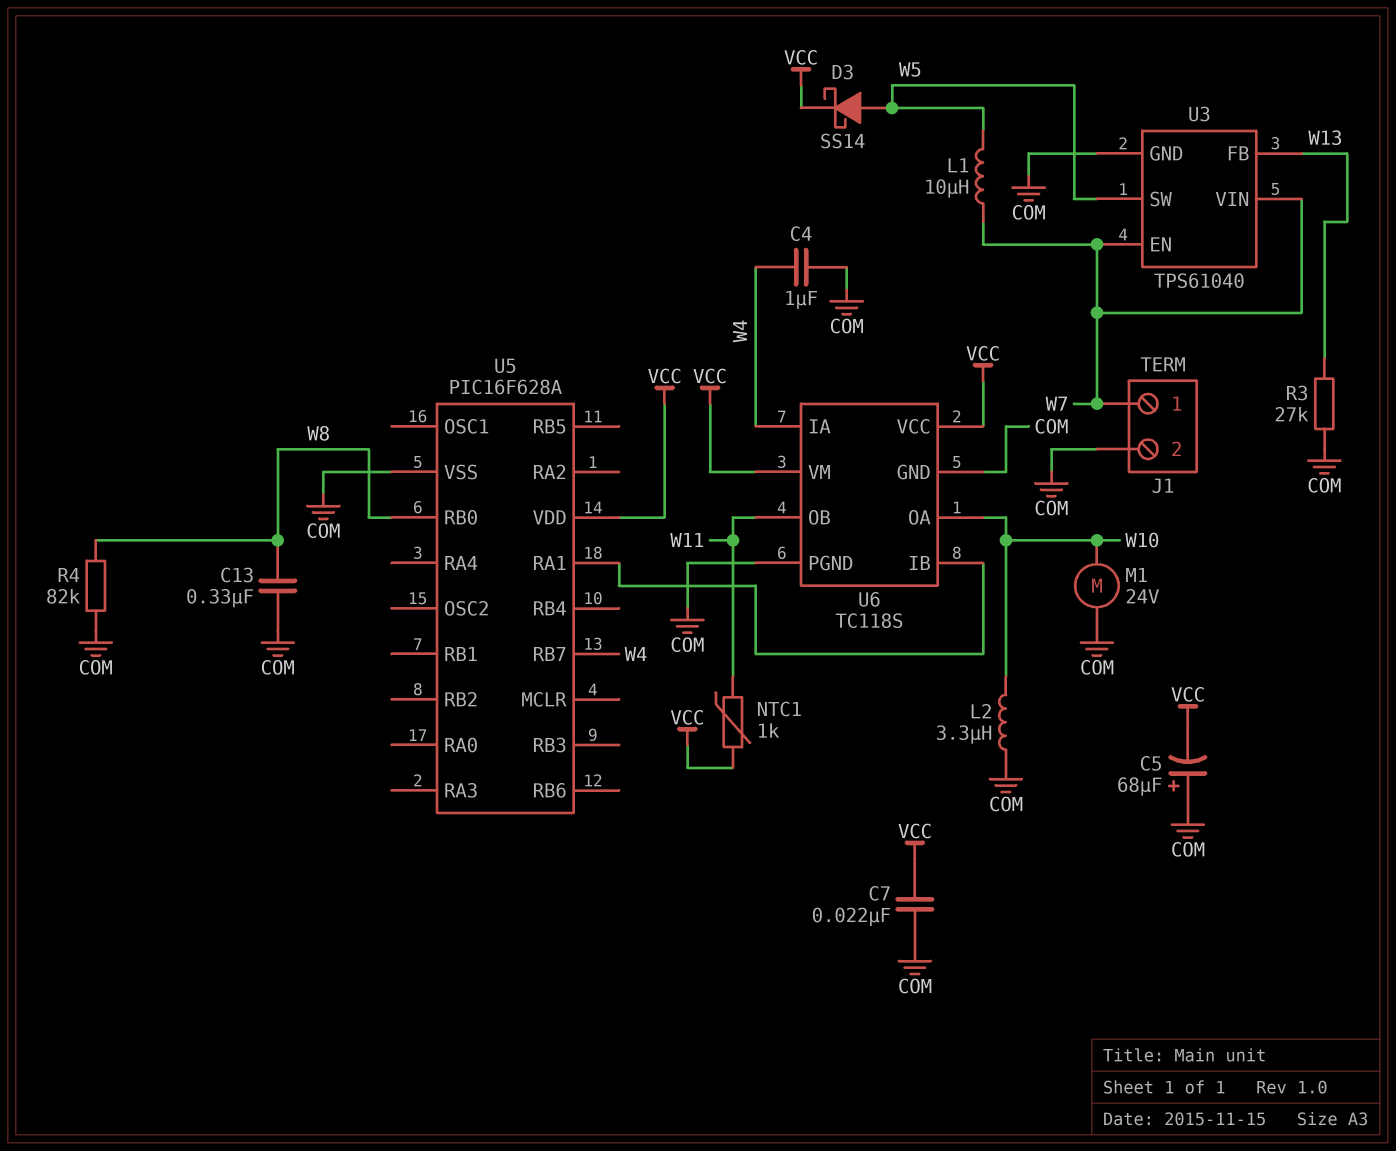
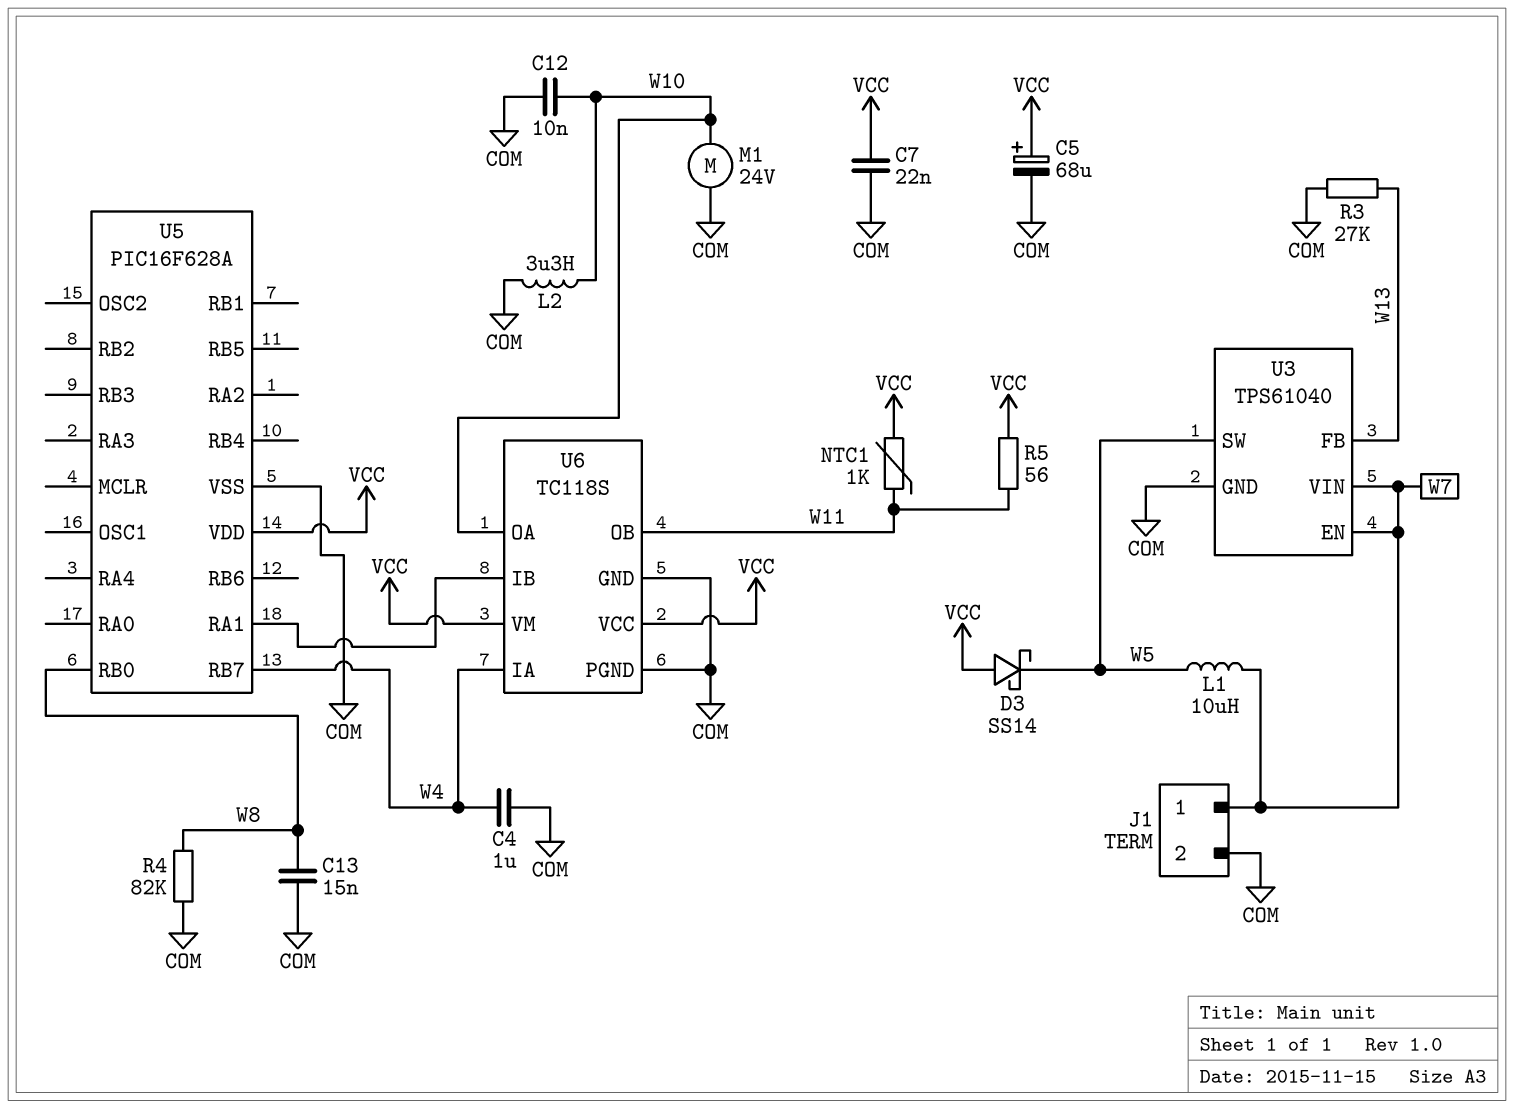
C5: 68uF (plus COM, minus VCC) -> 68uF (plus VCC, minus COM)
C12: none -> 10nF (COM, W10)
C13: 330nF (COM, W8) -> 15nF (COM, W8)
D3: schottky SS14 (A W5, K VCC) -> schottky SS14 (A VCC, K W5)
R5: none -> 56 (VCC, W11)

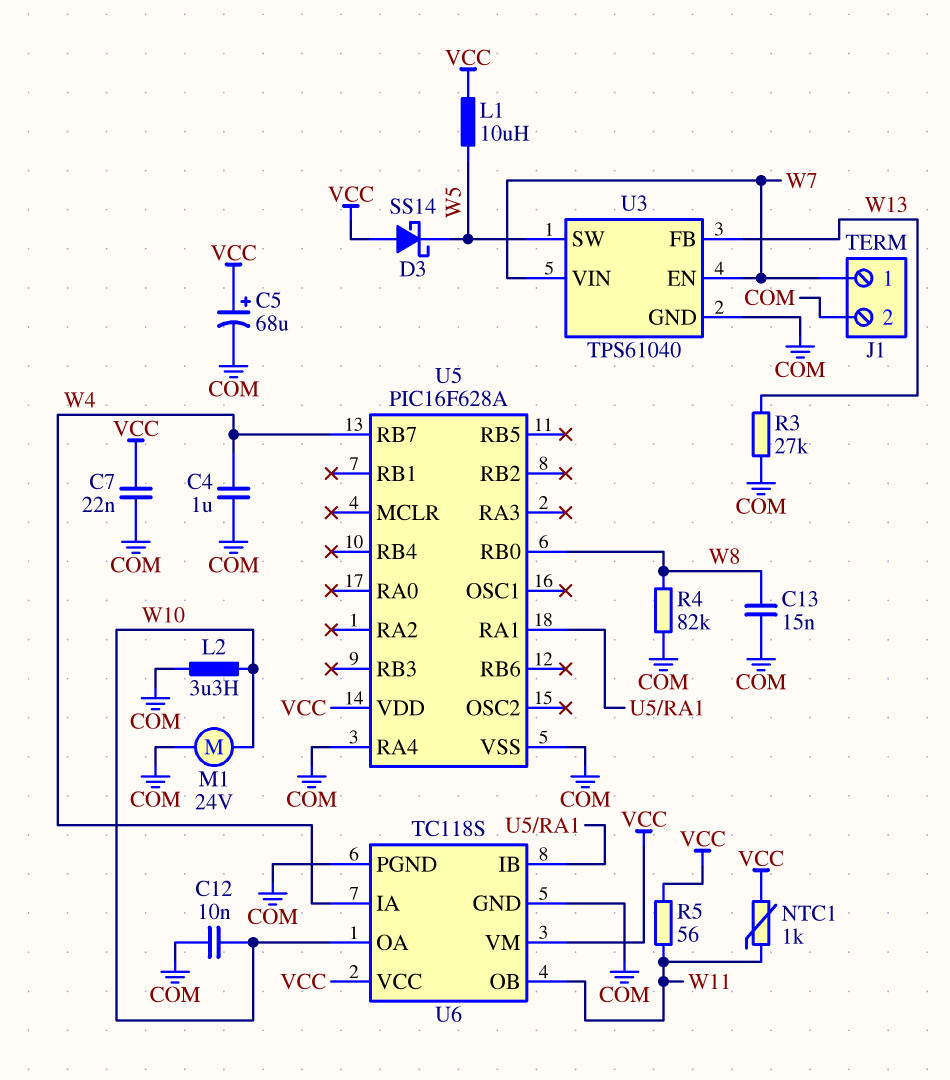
L1: 10uH (W5, W7) -> 10uH (VCC, W5)
U5 pin RA4: none -> COM

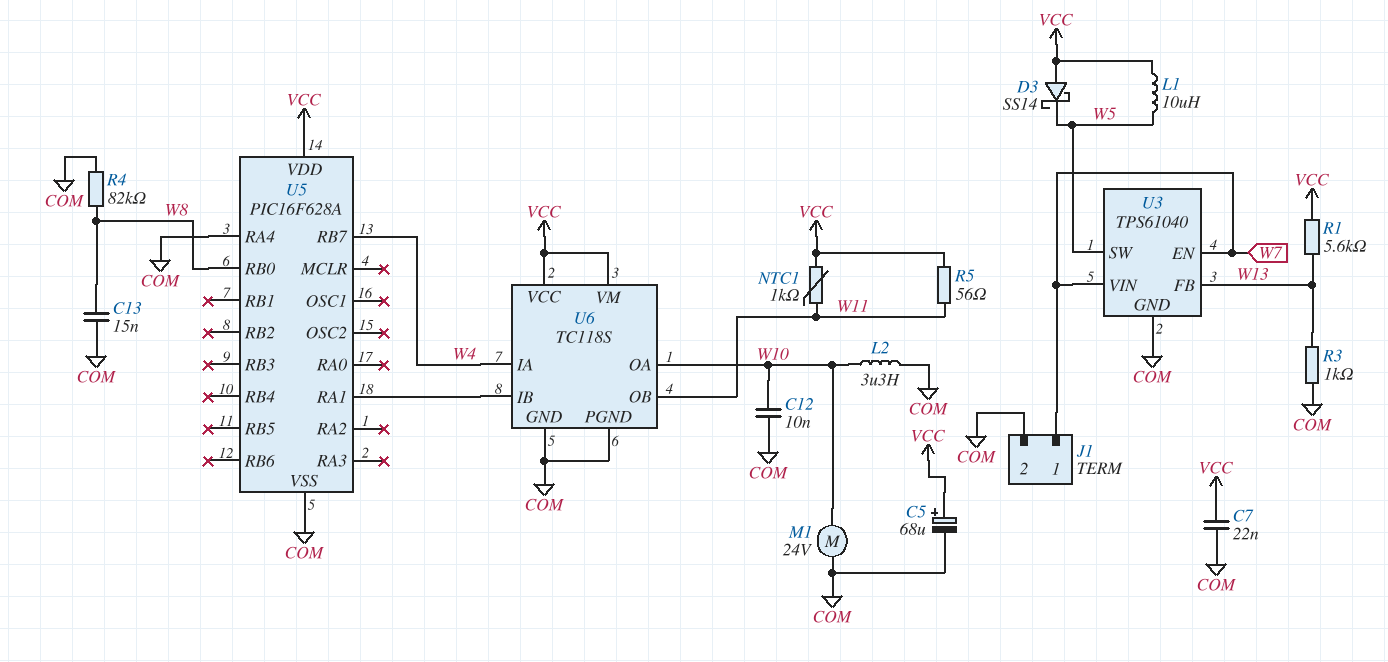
C4: 1uF (COM, W4) -> none
R1: none -> 5.6k (VCC, W13)
R3: 27k (COM, W13) -> 1k (COM, W13)

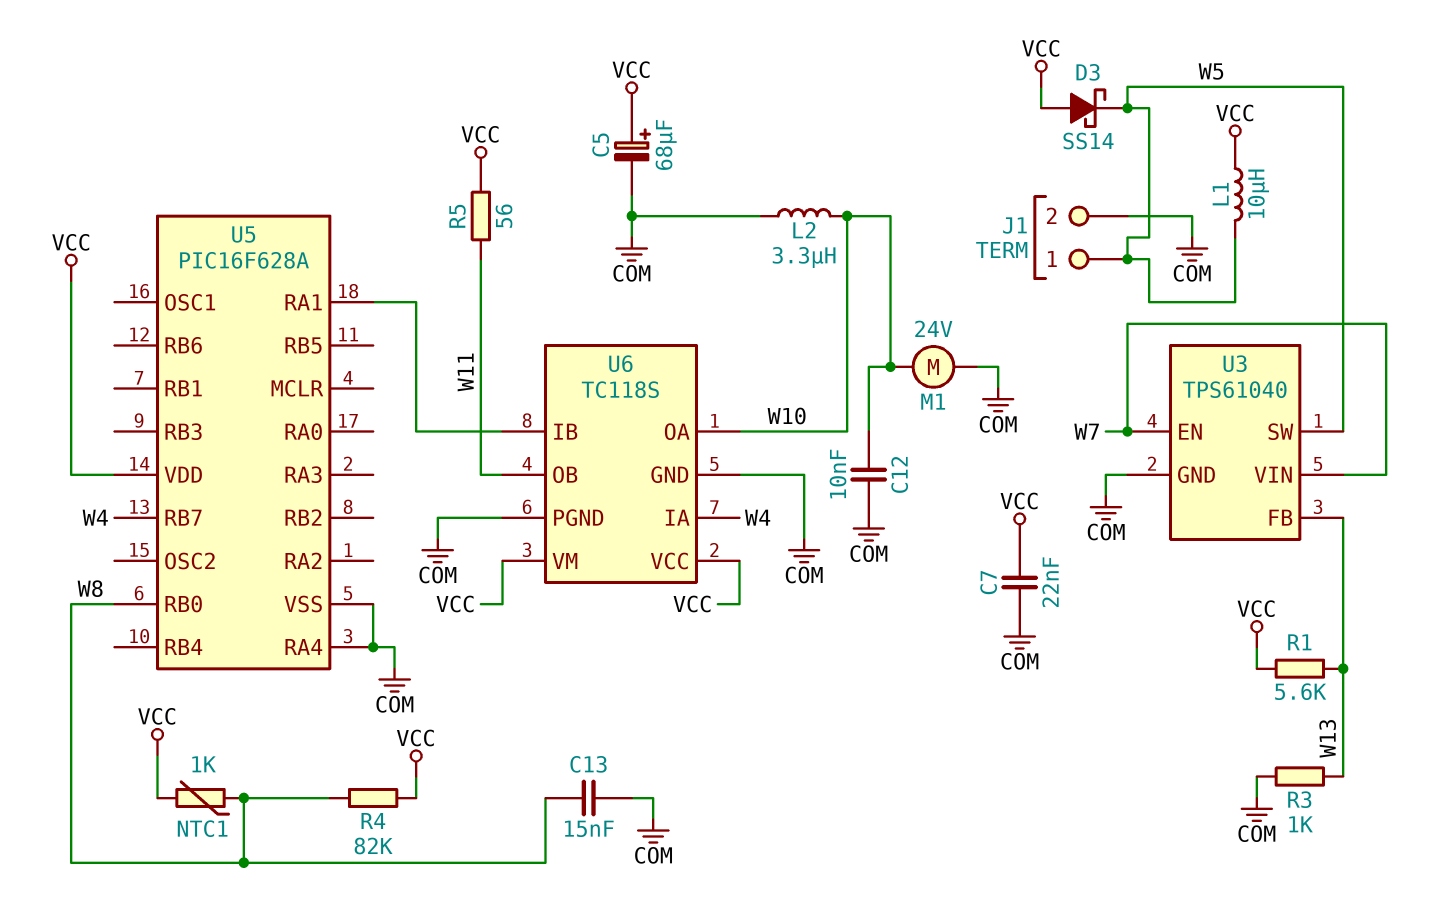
J1 pin 1: W7 -> W5
NTC1: 1k (VCC, W11) -> 1k (VCC, W8)
R4: 82k (COM, W8) -> 82k (VCC, W8)

